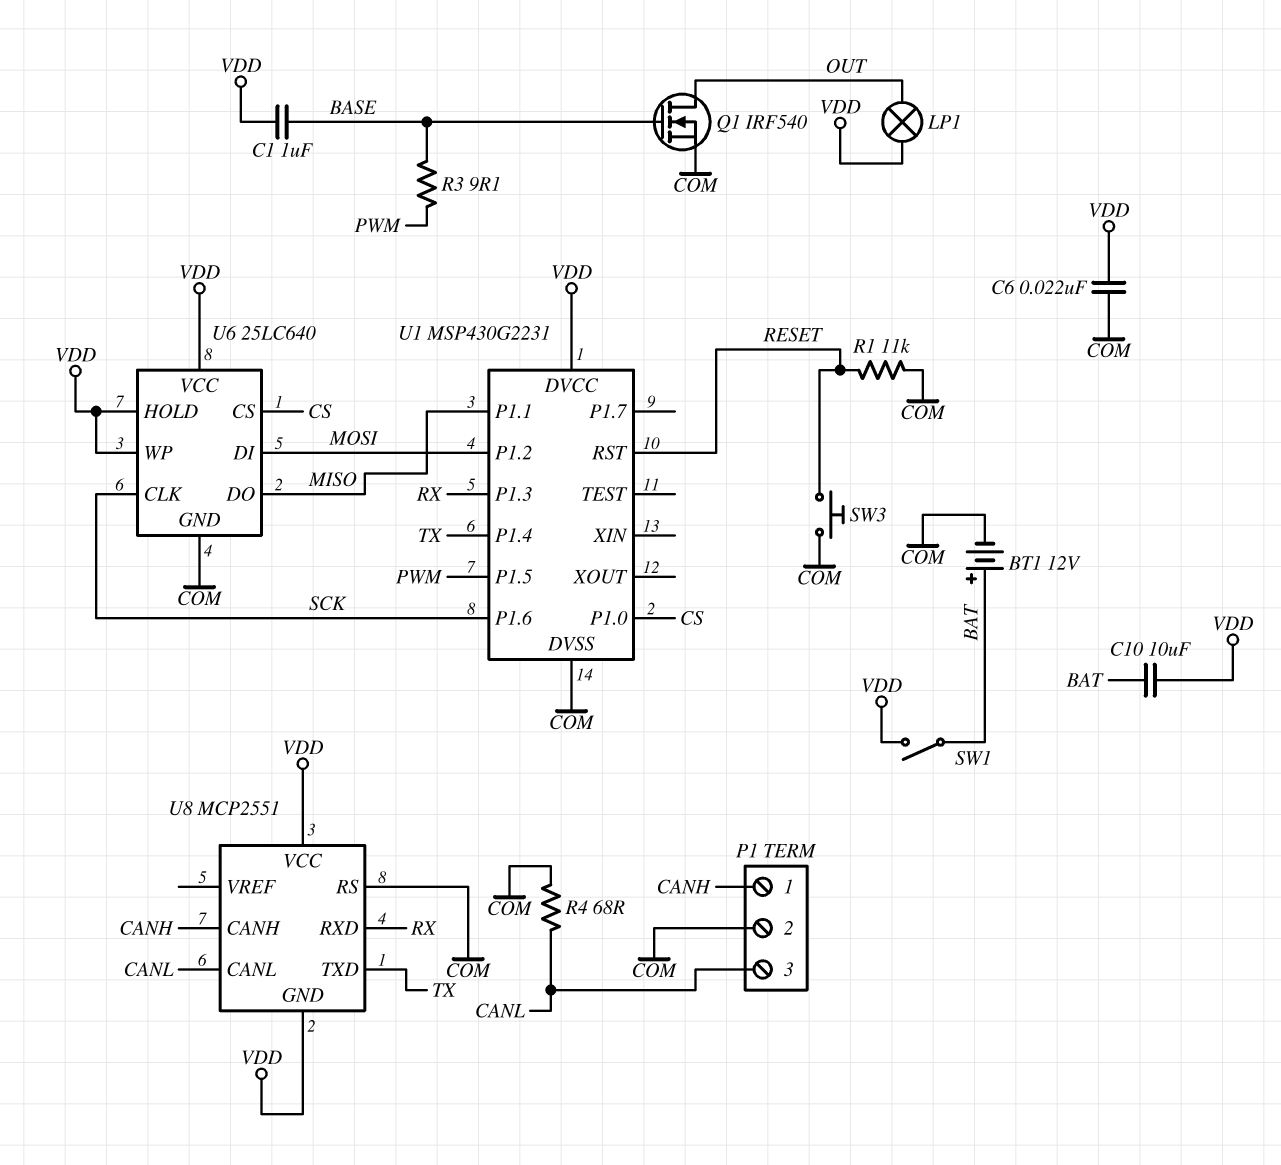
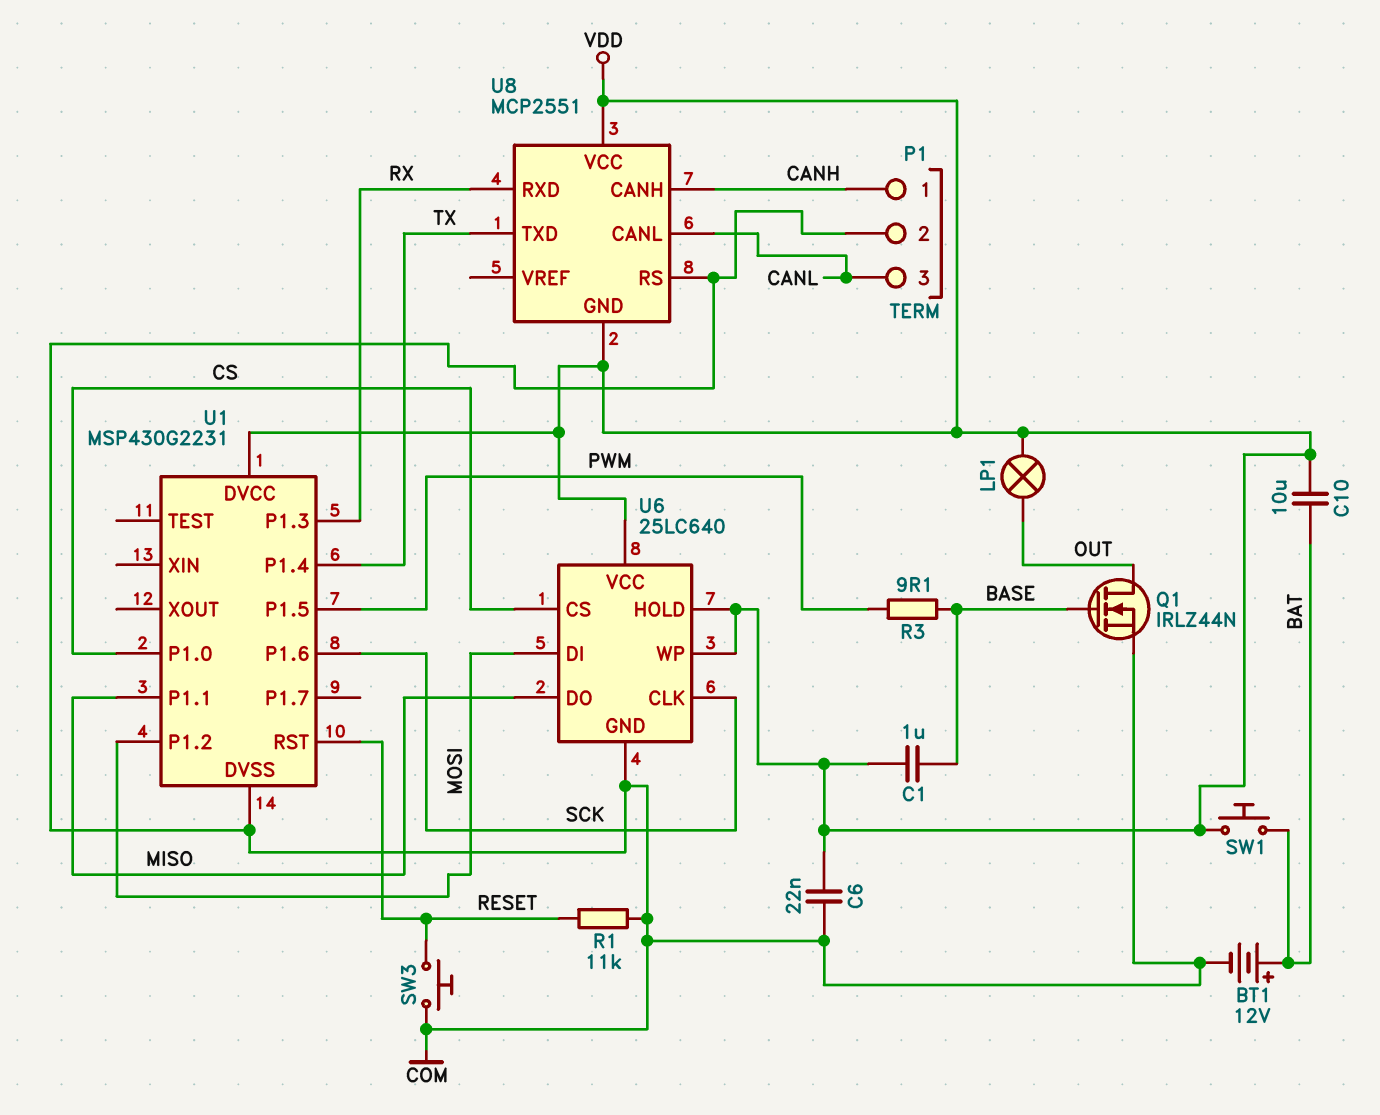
Q1: NMOS IRF540 (G BASE, D OUT, S COM) -> NMOS IRLZ44N (G BASE, D OUT, S COM)
R4: 68 (CANL, COM) -> none
SW1: switch (BAT, VDD) -> button (BAT, VDD)

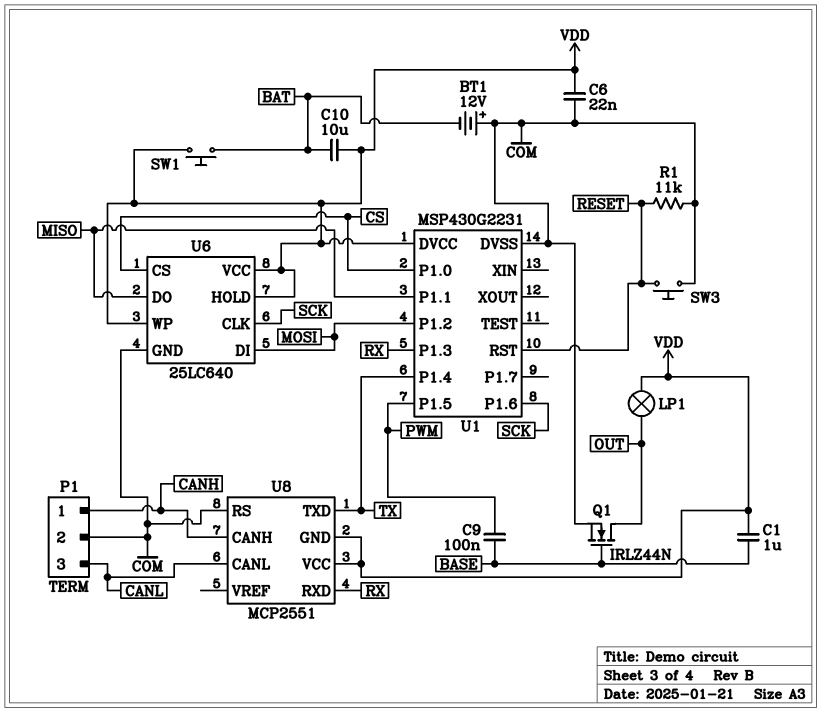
BT1: 12V (plus BAT, minus COM) -> 12V (plus COM, minus BAT)
C9: none -> 100nF (BASE, PWM)
R3: 9.1 (BASE, PWM) -> none

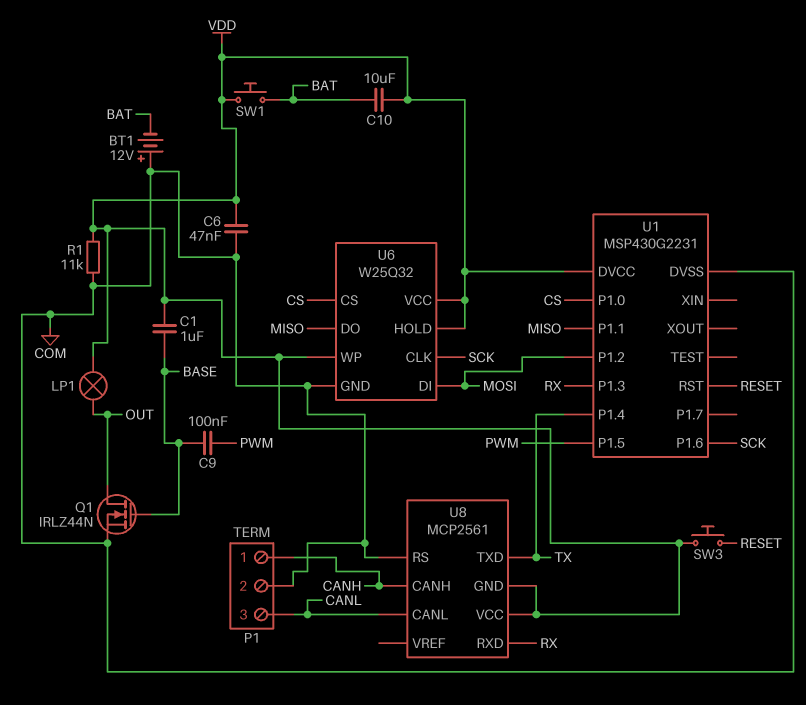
C6: 22nF (COM, VDD) -> 47nF (COM, VDD)
R1: 11k (COM, RESET) -> 11k (COM, VDD)
SW3: button (COM, RESET) -> button (RESET, VDD)
U6: 25LC640 -> W25Q32
U8: MCP2551 -> MCP2561

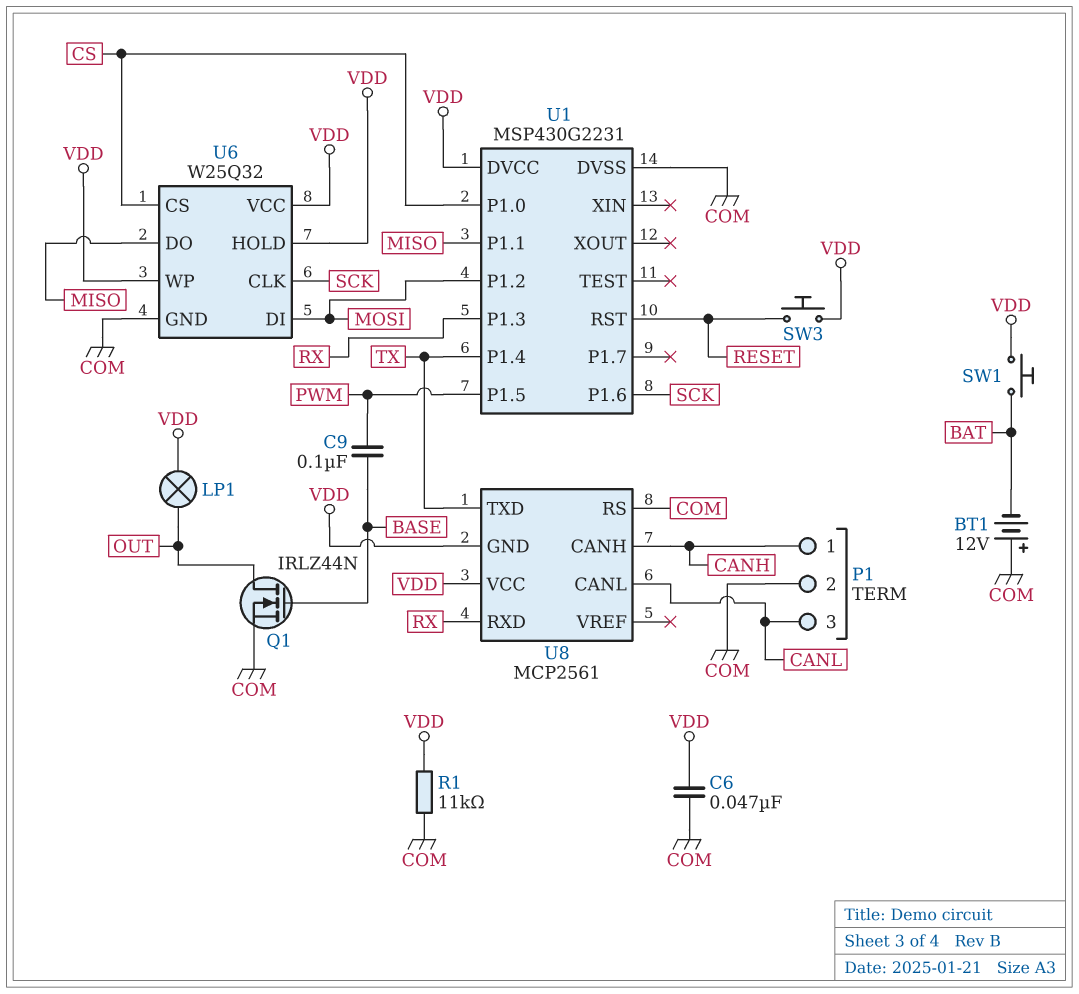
C1: 1uF (BASE, VDD) -> none
C10: 10uF (BAT, VDD) -> none

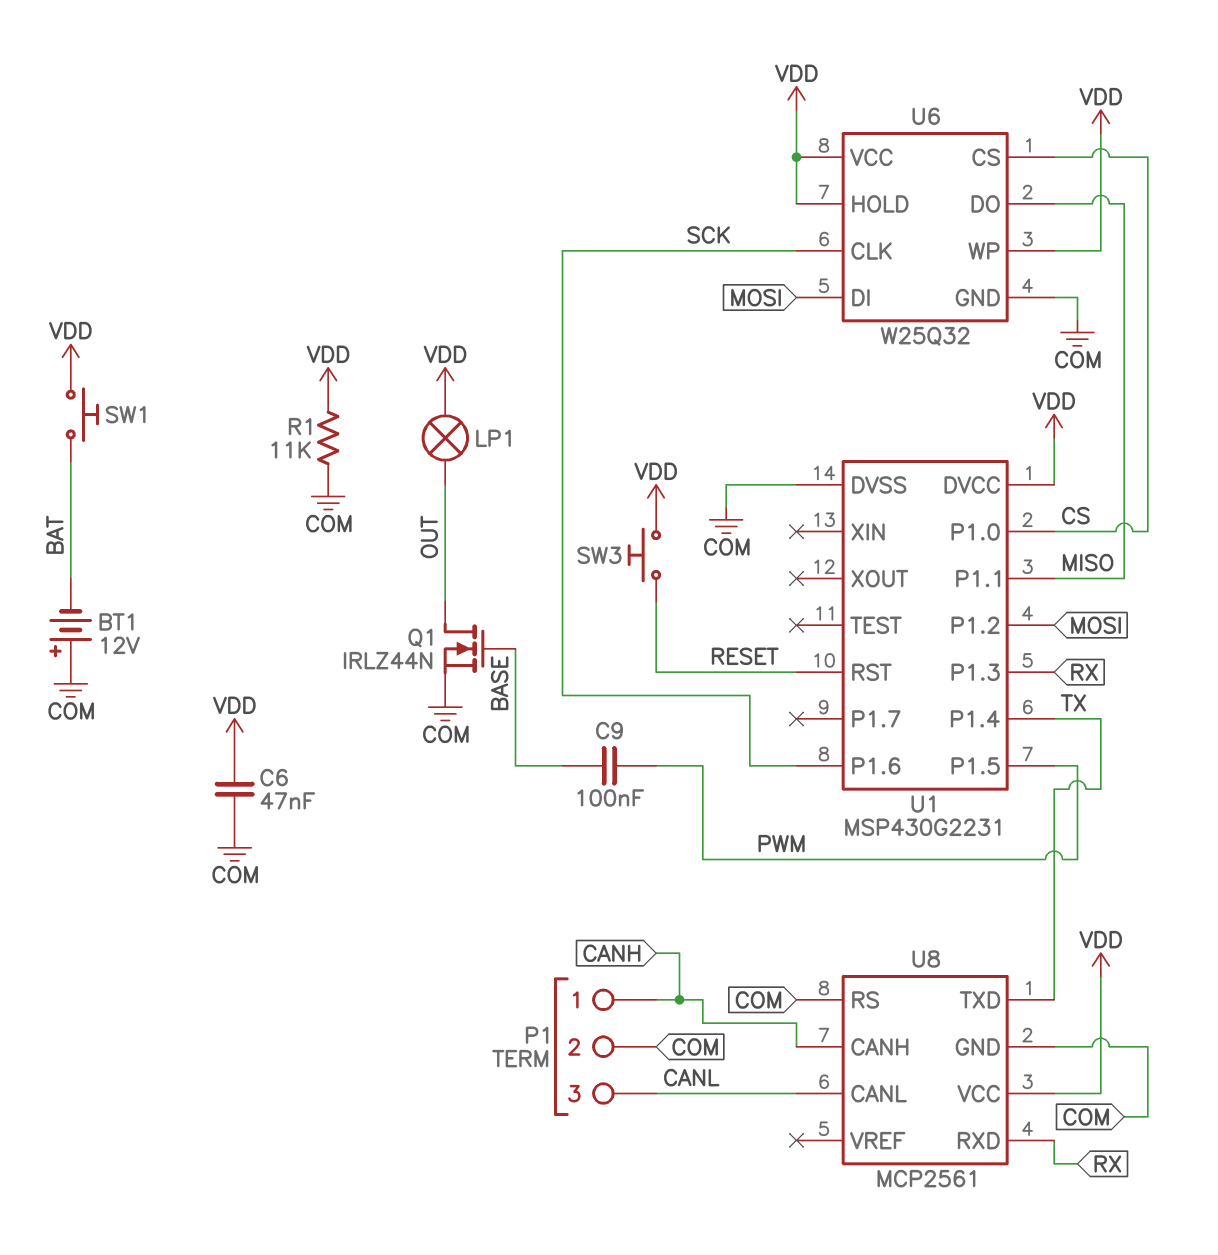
U8 pin GND: VDD -> COM

